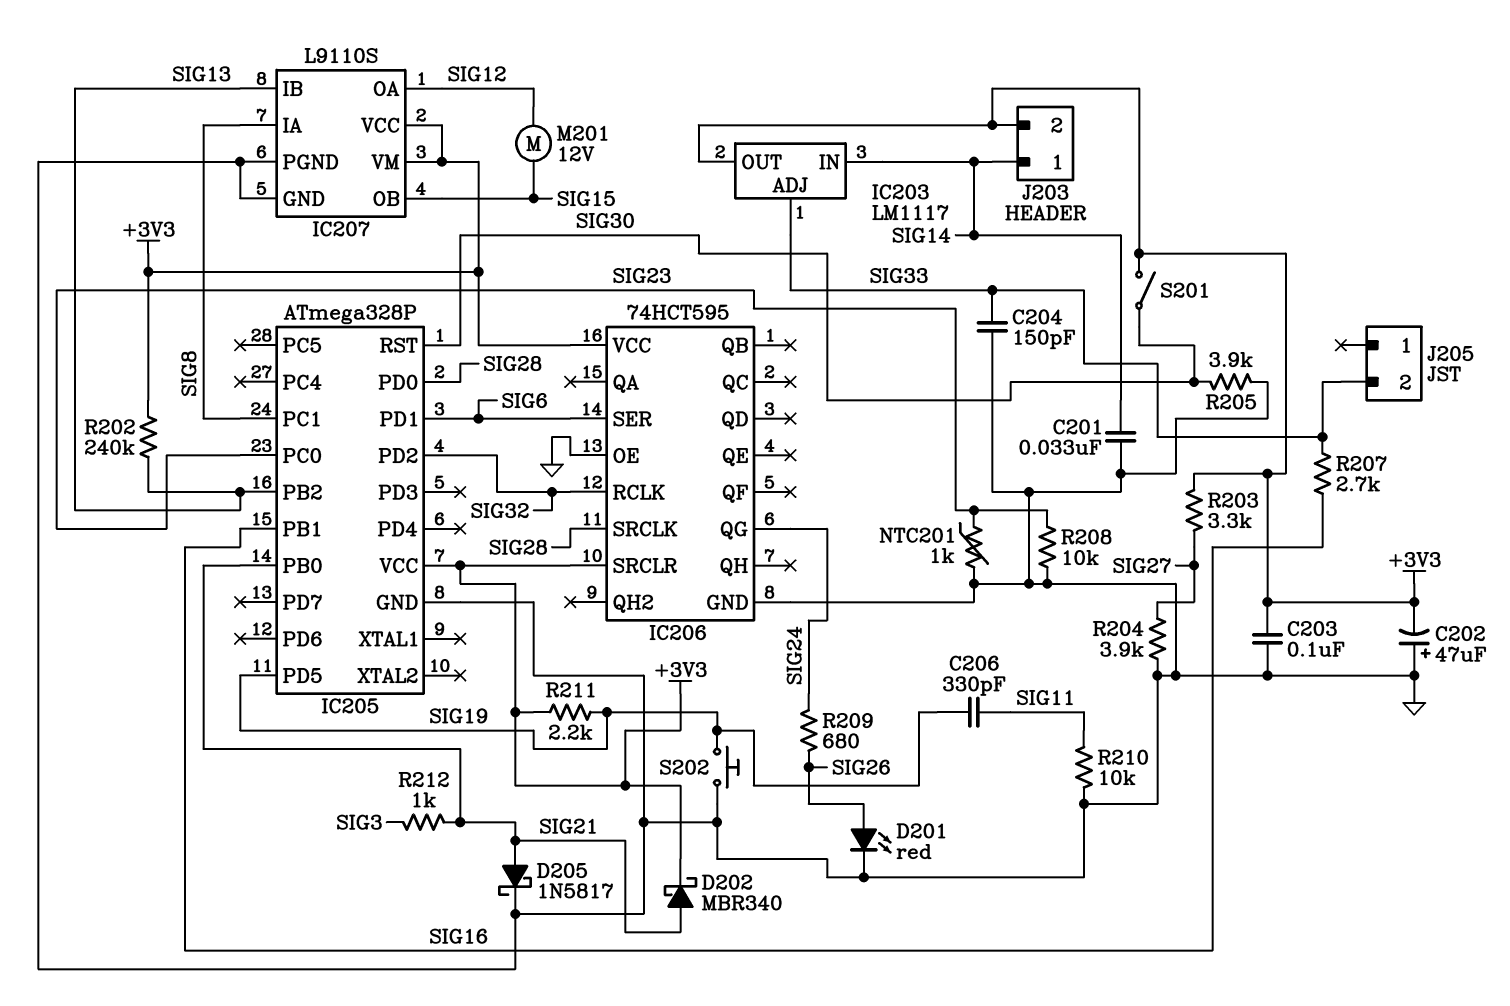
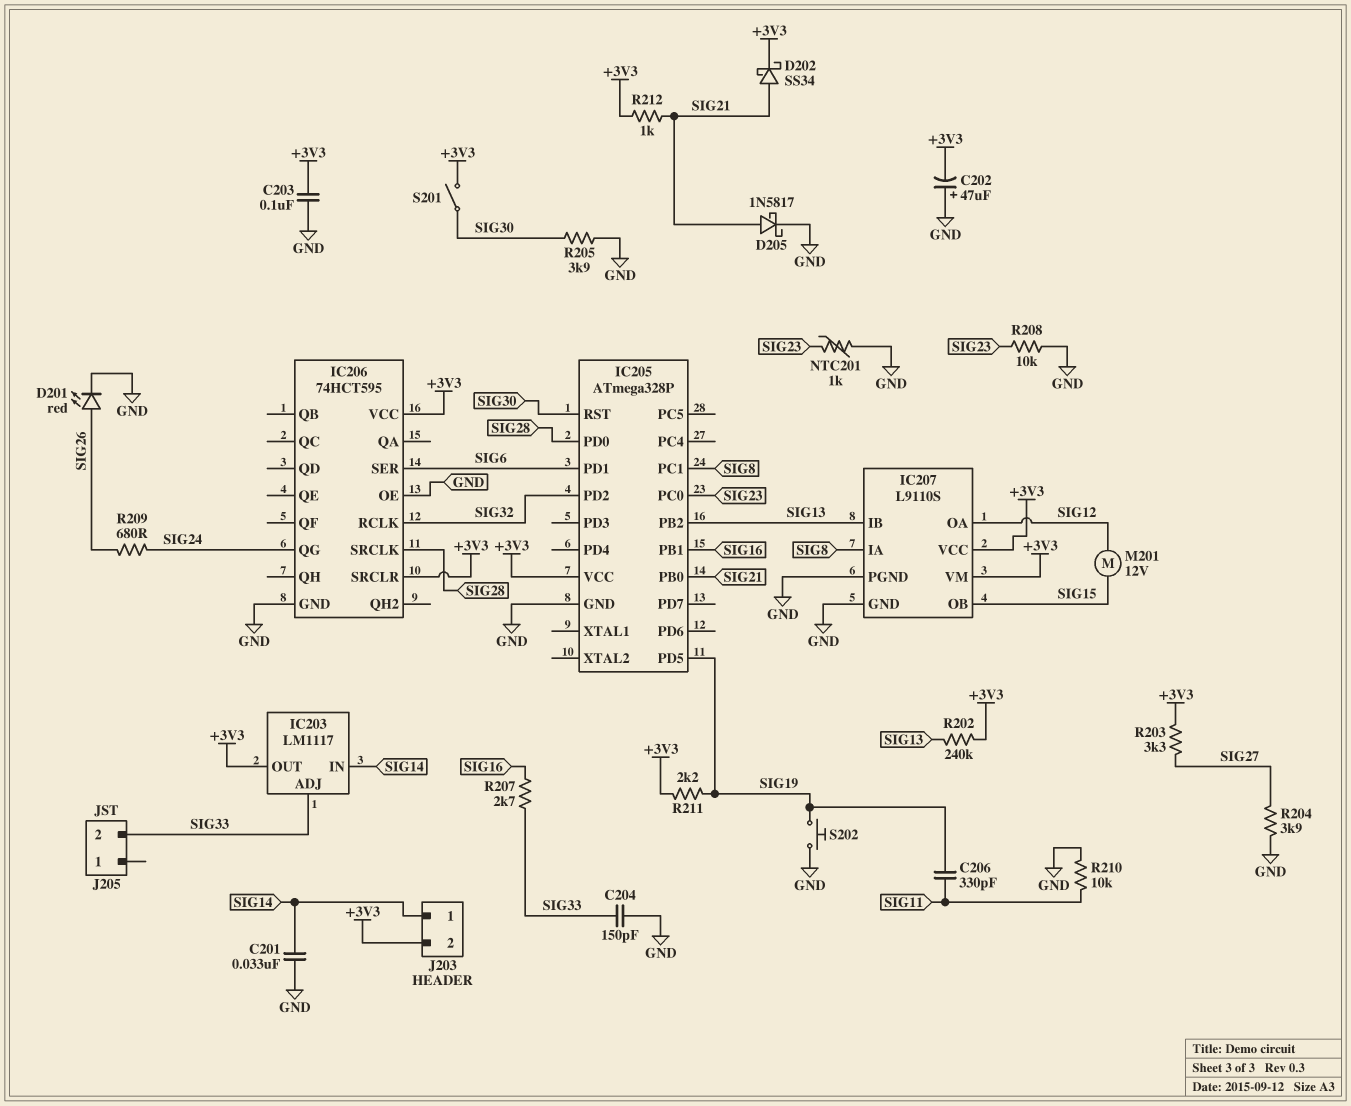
D202: schottky MBR340 (A SIG21, K +3V3) -> schottky SS34 (A SIG21, K +3V3)
R212: 1k (SIG3, SIG21) -> 1k (+3V3, SIG21)

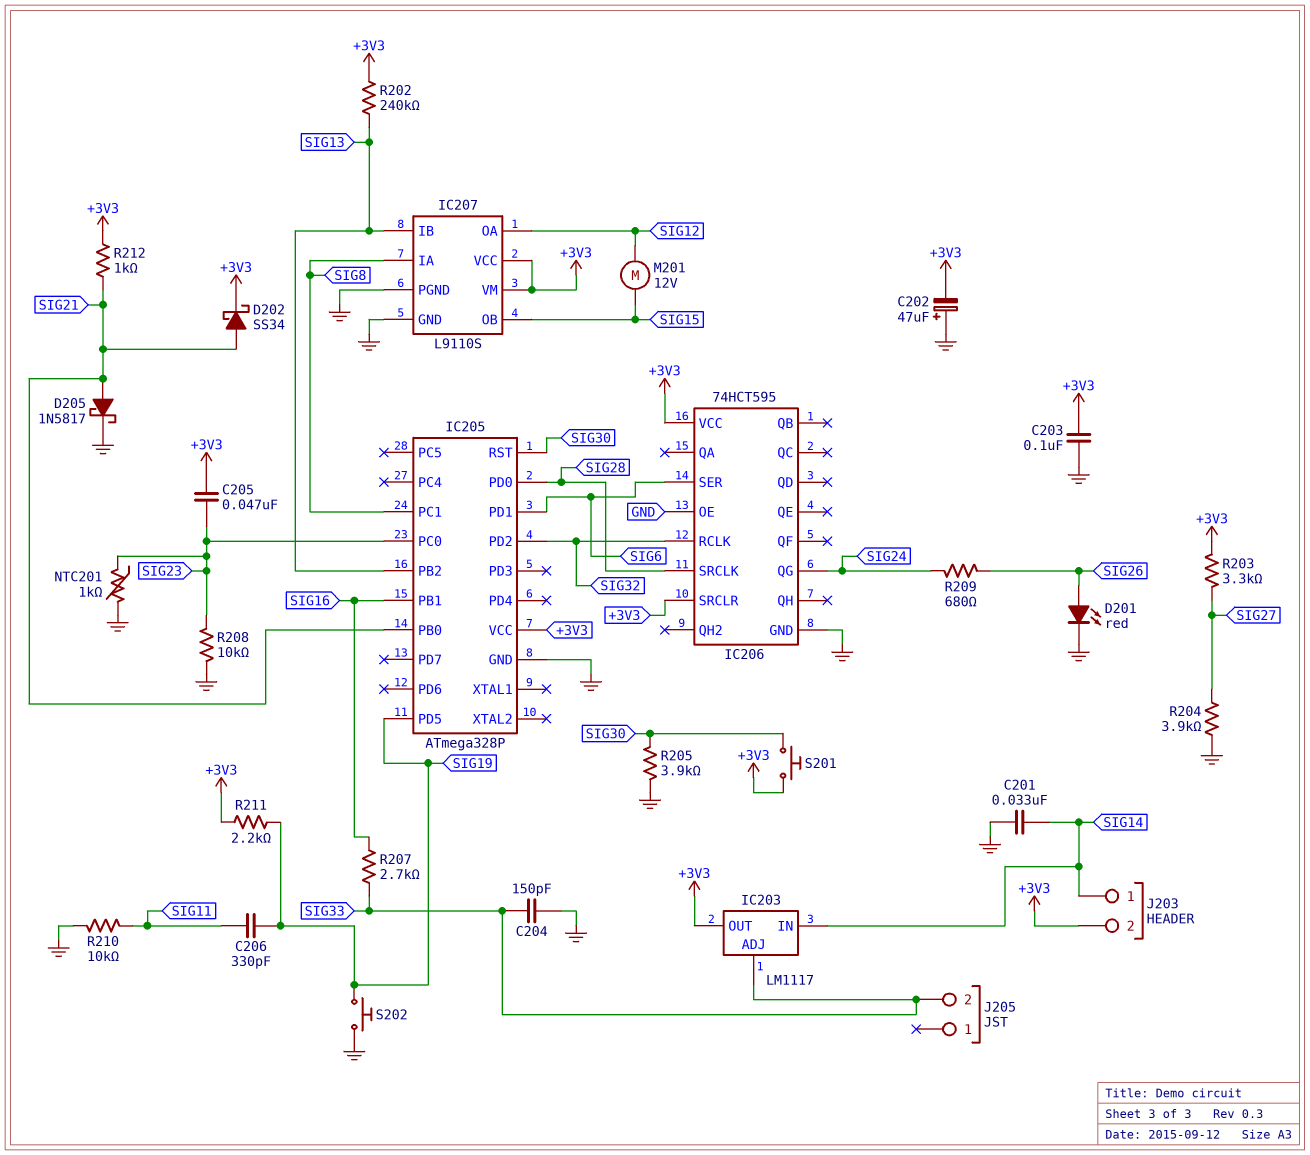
C205: none -> 47nF (+3V3, SIG23)
S201: switch (+3V3, SIG30) -> button (+3V3, SIG30)

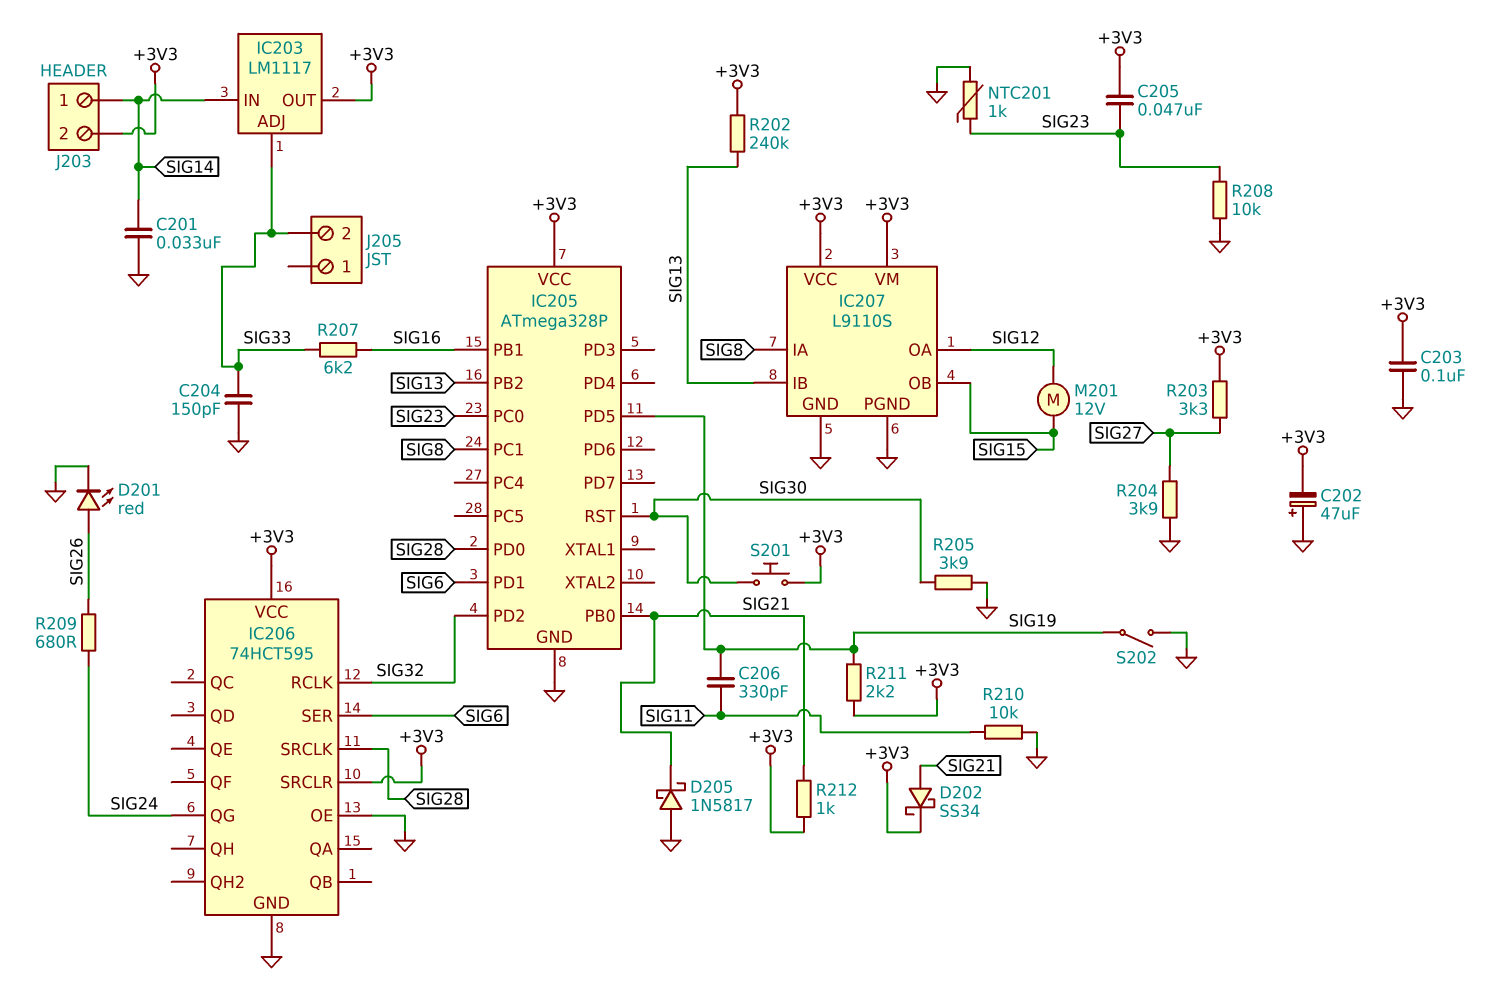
D205: schottky 1N5817 (A SIG21, K GND) -> schottky 1N5817 (A GND, K SIG21)
R207: 2.7k (SIG16, SIG33) -> 6.2k (SIG16, SIG33)
S202: button (GND, SIG19) -> switch (GND, SIG19)

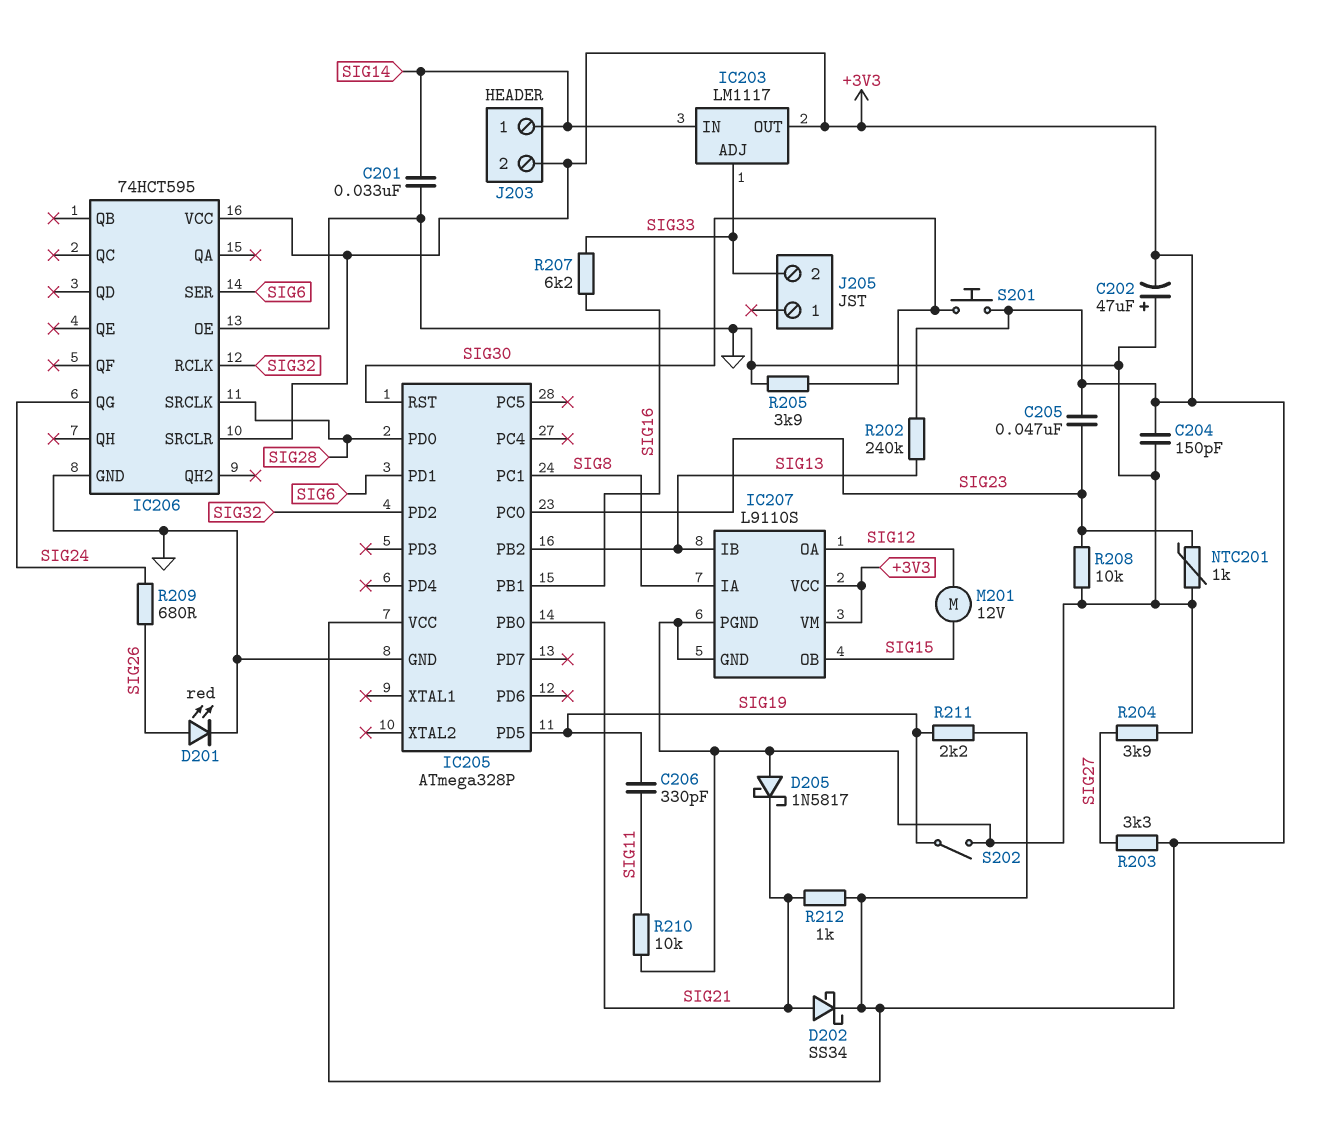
C203: 100nF (+3V3, GND) -> none
C204: 150pF (GND, SIG33) -> 150pF (+3V3, GND)

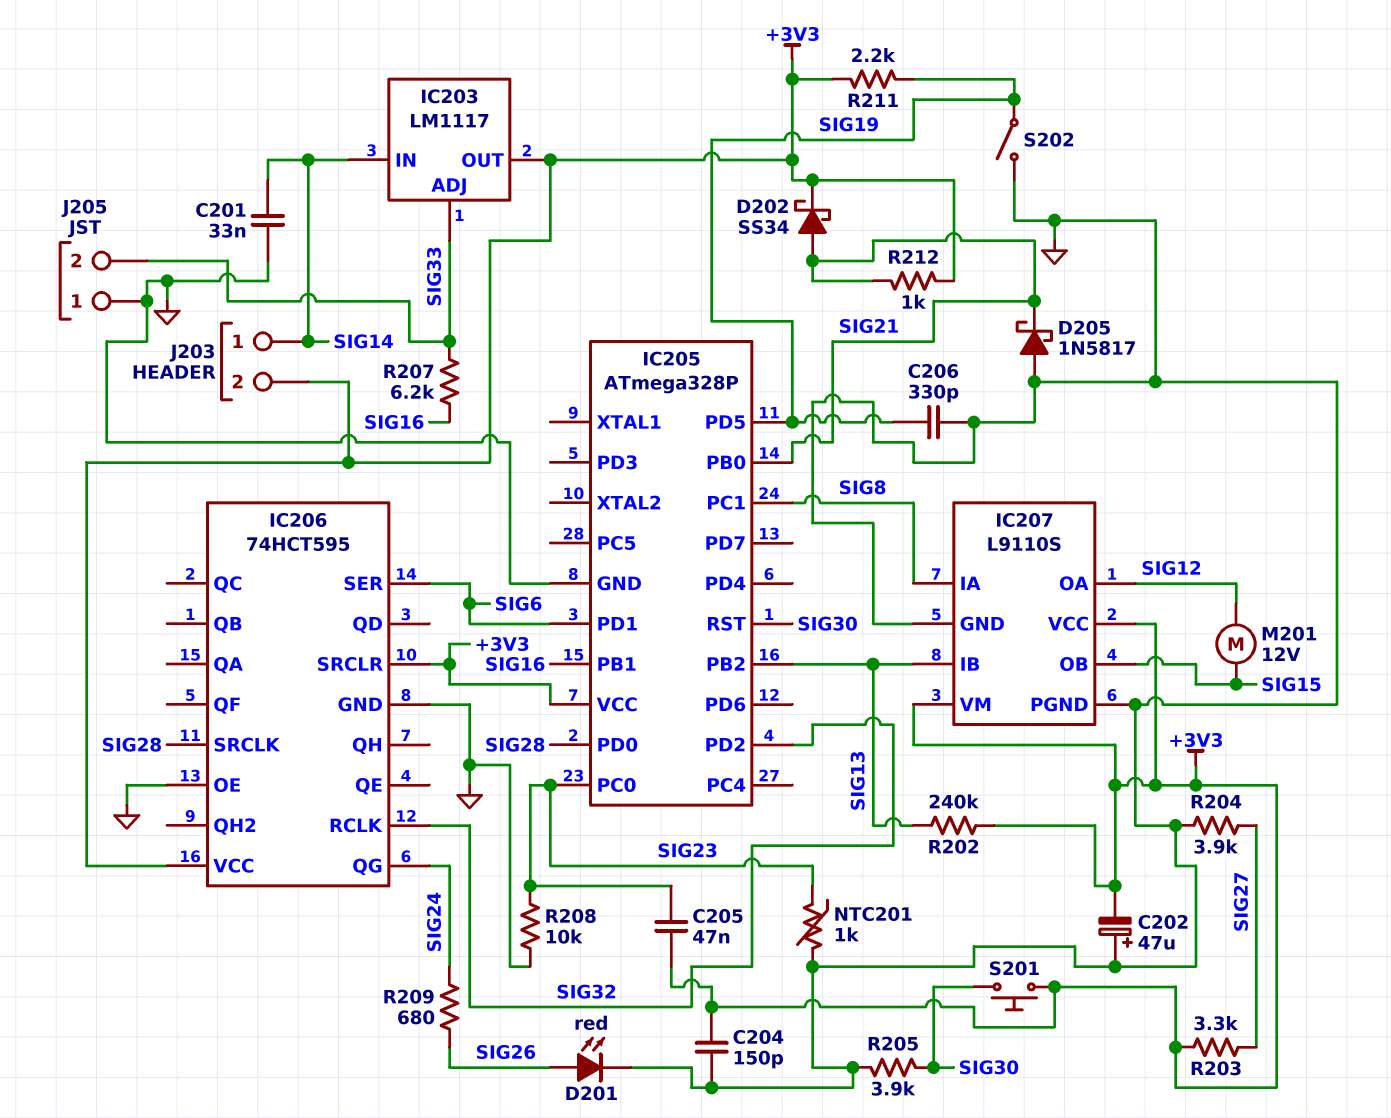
C206: 330pF (SIG11, SIG19) -> 330pF (GND, SIG19)
J205 pin 1: none -> GND
R210: 10k (GND, SIG11) -> none

